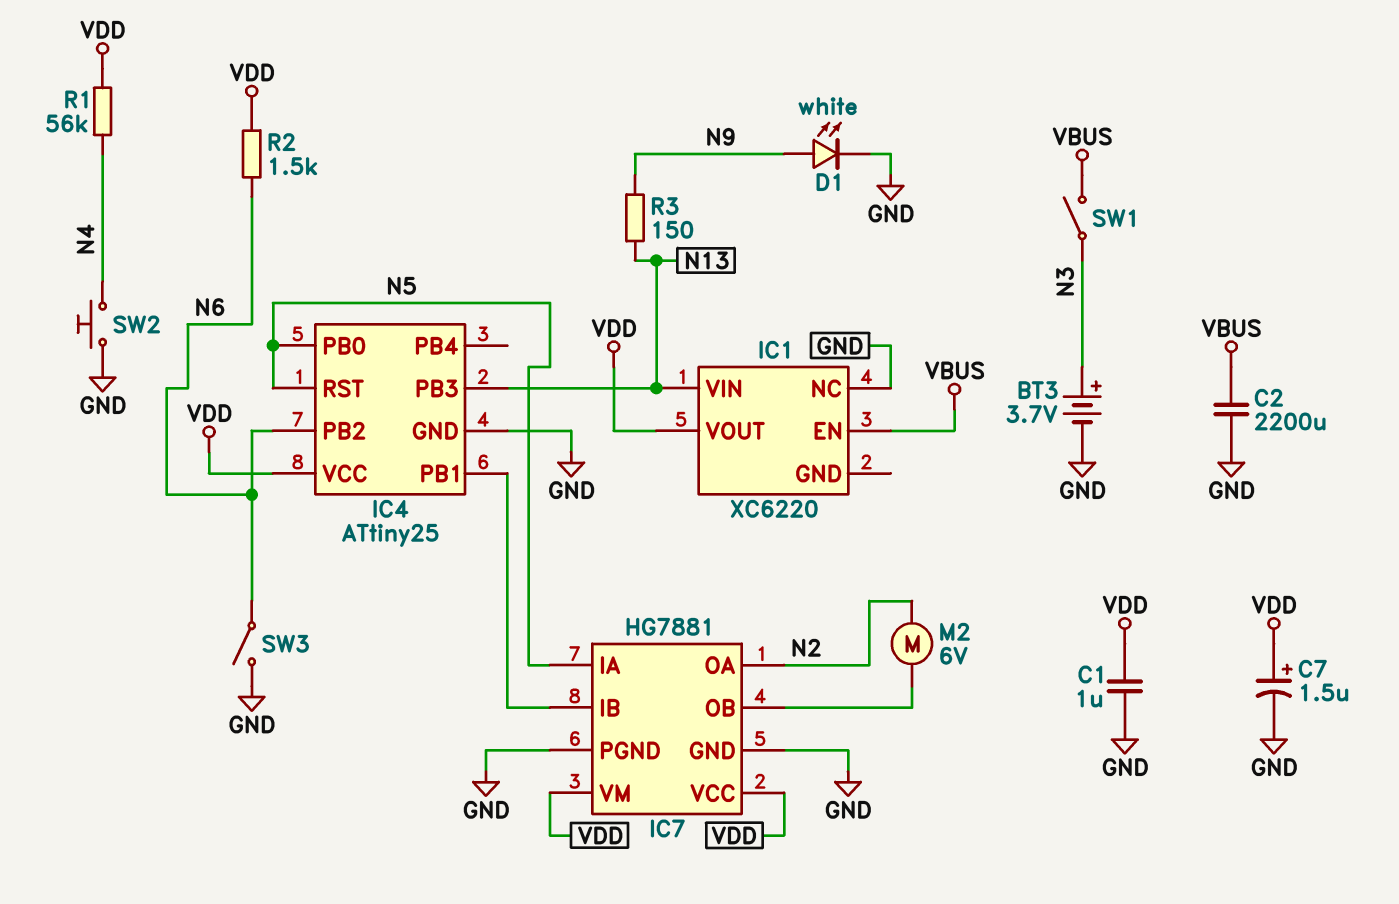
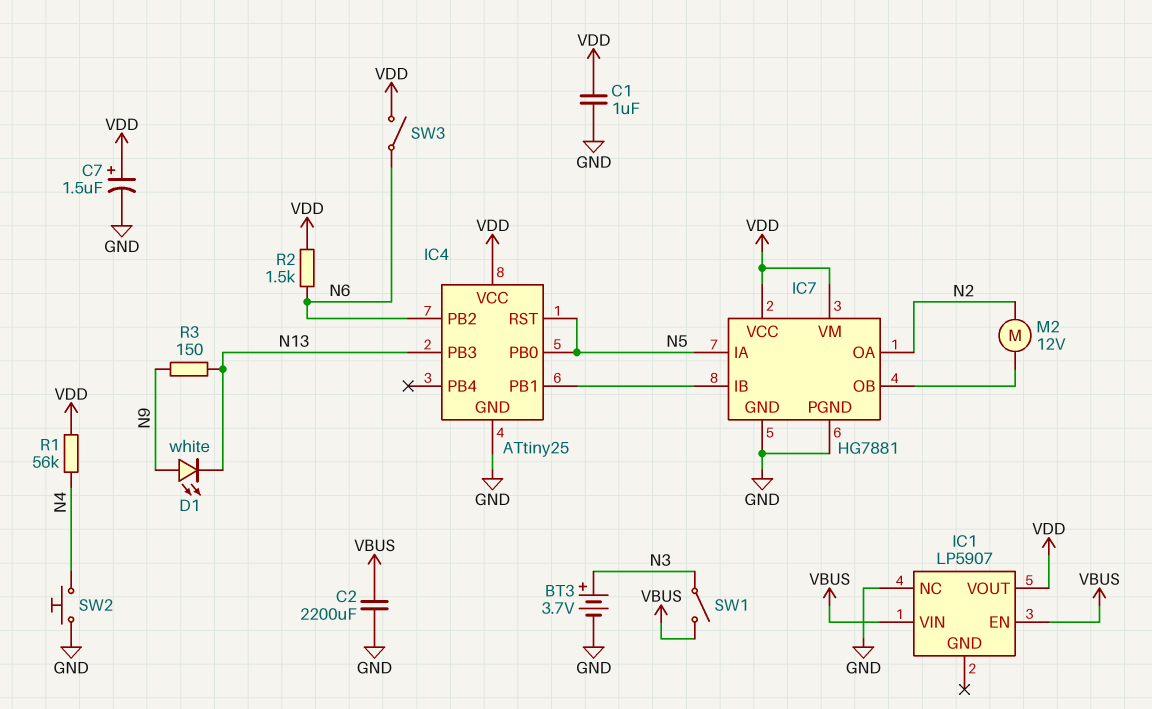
D1: LED white (A N9, K GND) -> LED white (A N9, K N13)
IC1: XC6220 -> LP5907
IC1 pin VIN: N13 -> VBUS
M2: motor 6V (IC7/OB, N2) -> motor 12V (IC7/OB, N2)
SW3: switch (GND, N6) -> switch (N6, VDD)

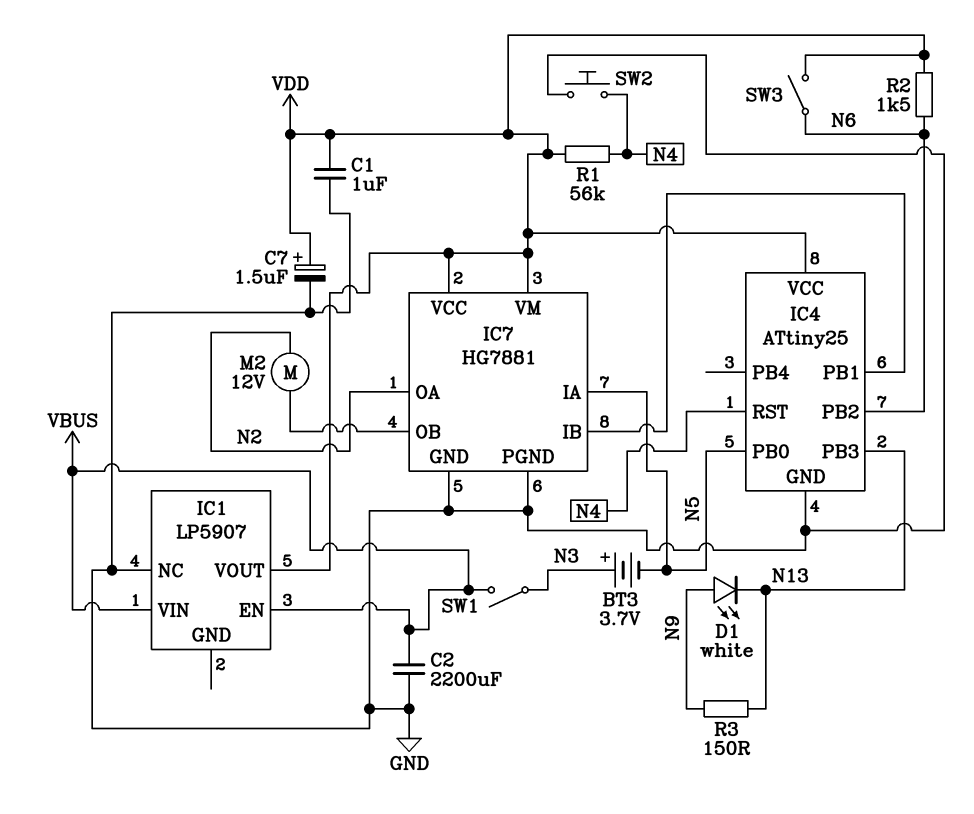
BT3: 3.7V (plus N3, minus GND) -> 3.7V (plus N3, minus N5)
IC4 pin RST: N5 -> N4

